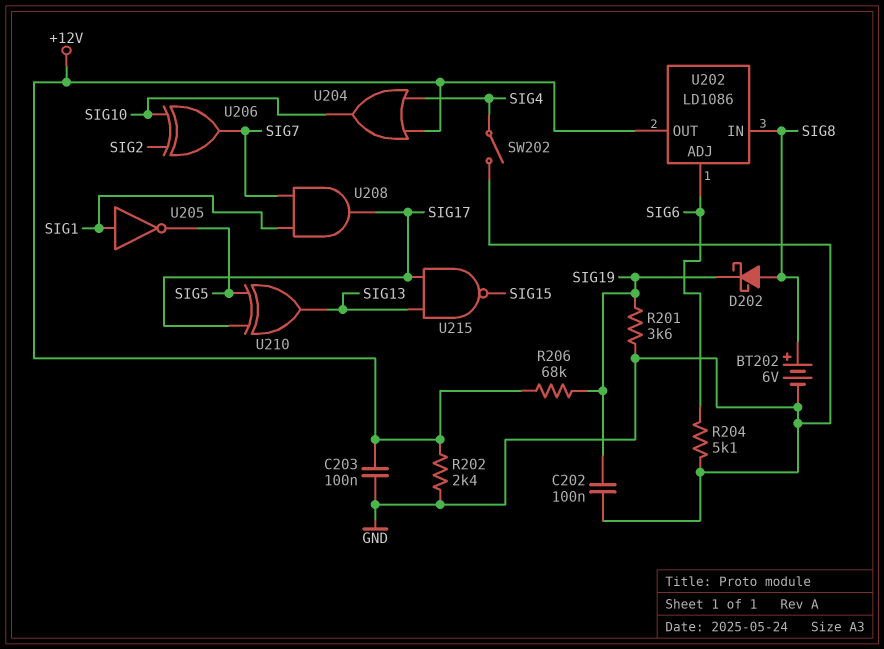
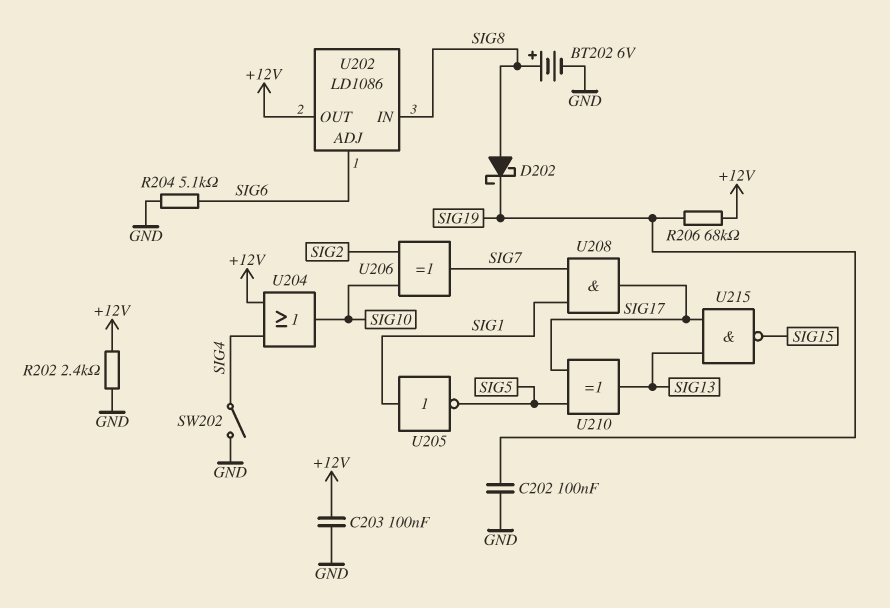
R201: 3.6k (GND, SIG19) -> none

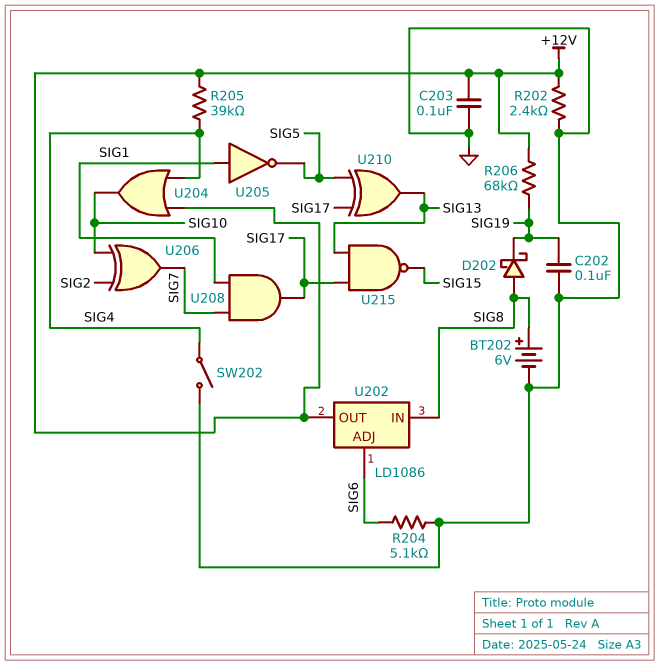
R205: none -> 39k (+12V, SIG4)

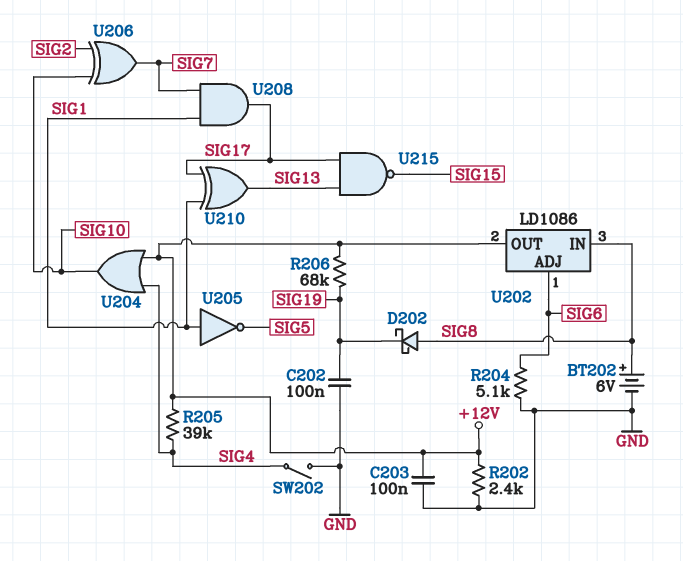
U210: XOR (in SIG5, in SIG17, out SIG13) -> XOR (in SIG1, in SIG17, out SIG13)

